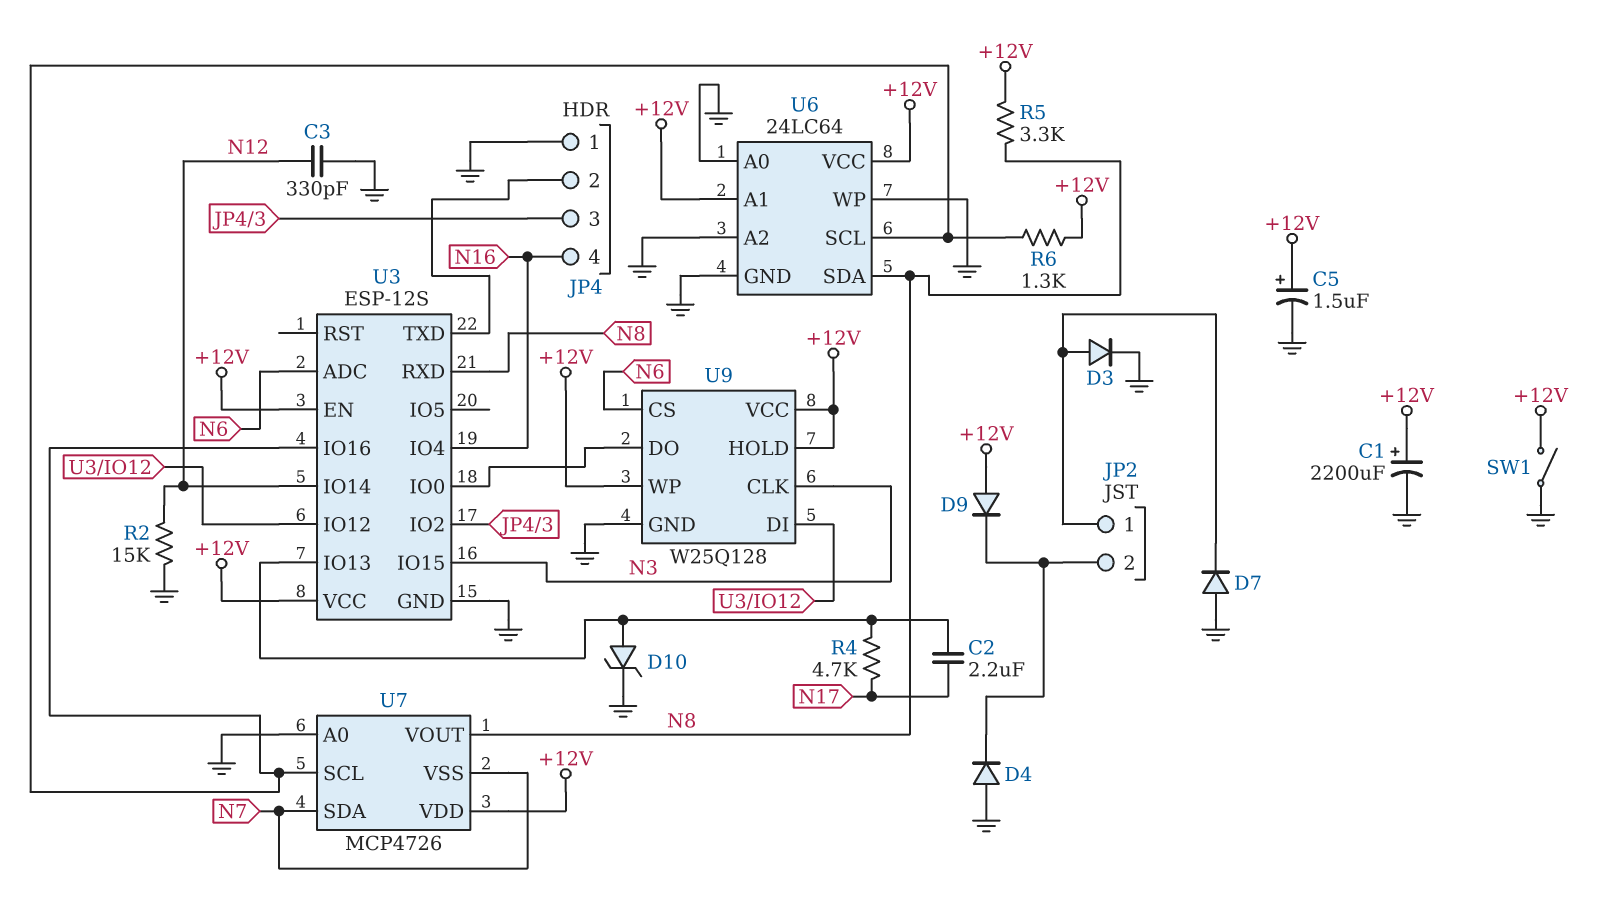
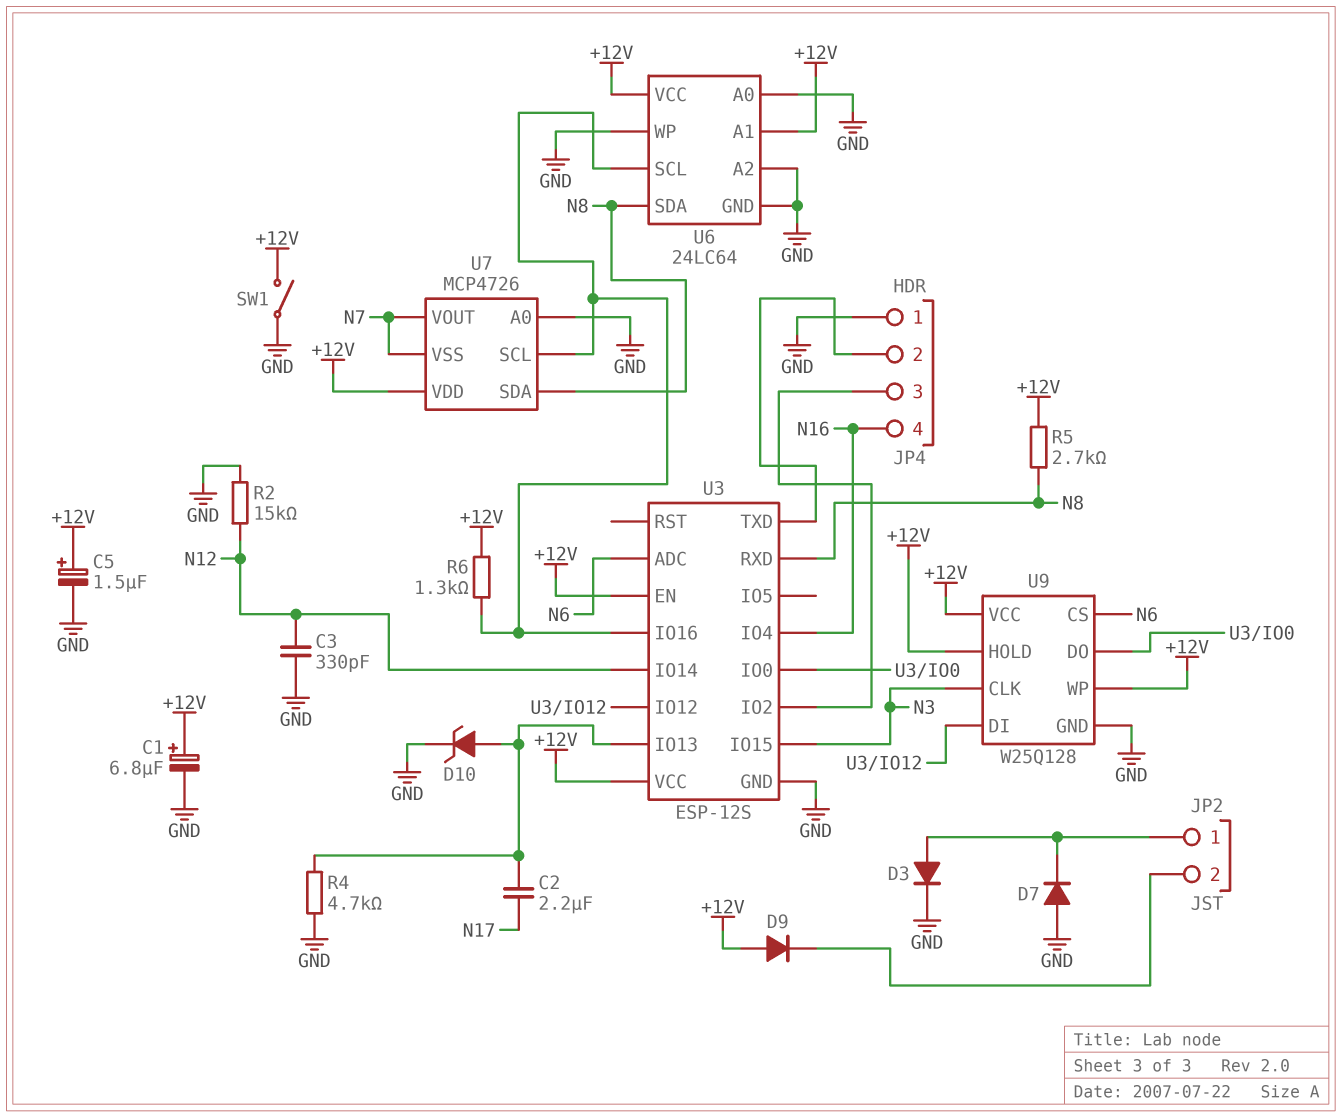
C1: 2200uF (plus +12V, minus GND) -> 6.8uF (plus +12V, minus GND)
D4: diode (A GND, K JP2/2) -> none
R4: 4.7k (N17, U3/IO13) -> 4.7k (GND, U3/IO13)
R5: 3.3k (+12V, N8) -> 2.7k (+12V, N8)
U7 pin SDA: N7 -> N8
U7 pin VOUT: N8 -> N7

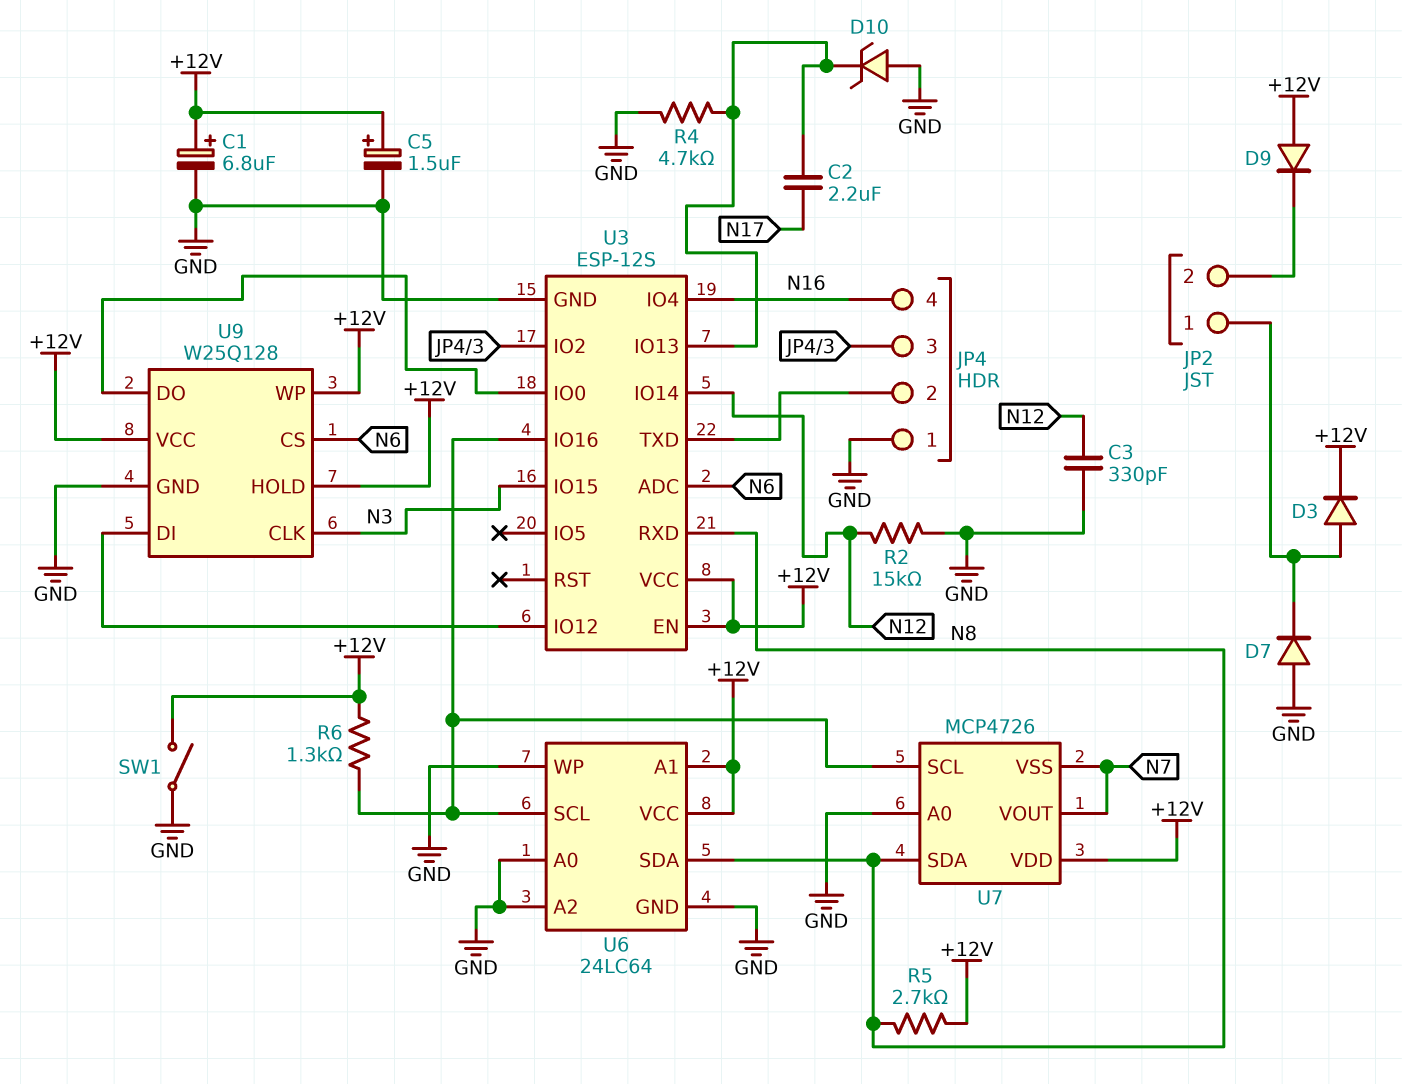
D3: diode (A JP2/1, K GND) -> diode (A JP2/1, K +12V)
D10: zener (A U3/IO13, K GND) -> zener (A GND, K U3/IO13)

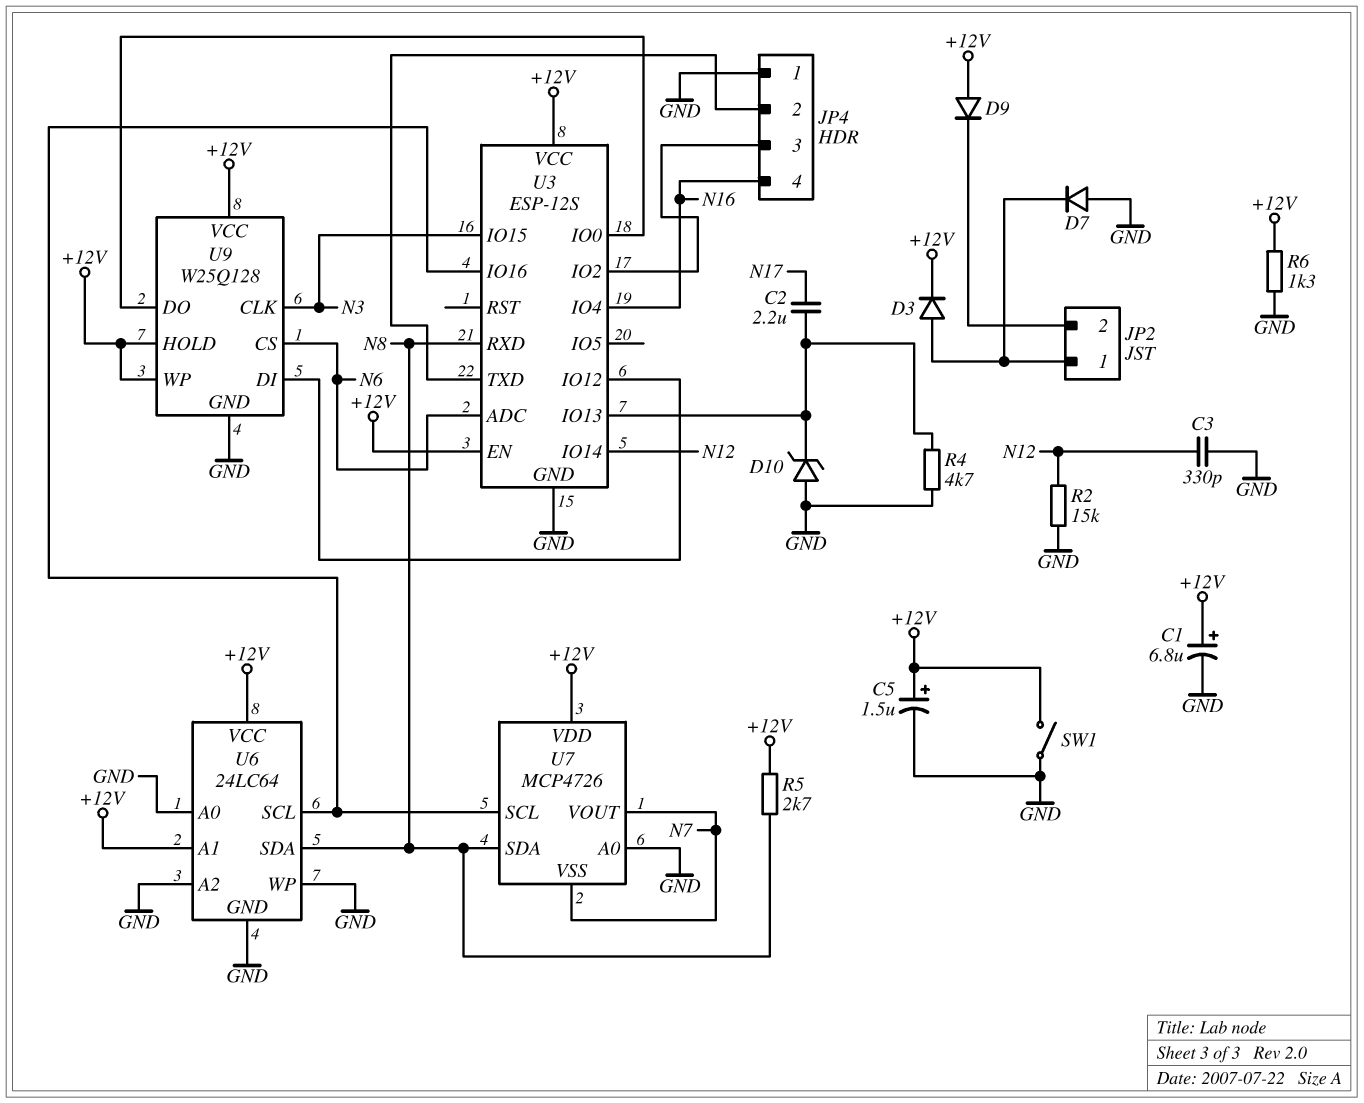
R6: 1.3k (+12V, U3/IO16) -> 1.3k (+12V, GND)

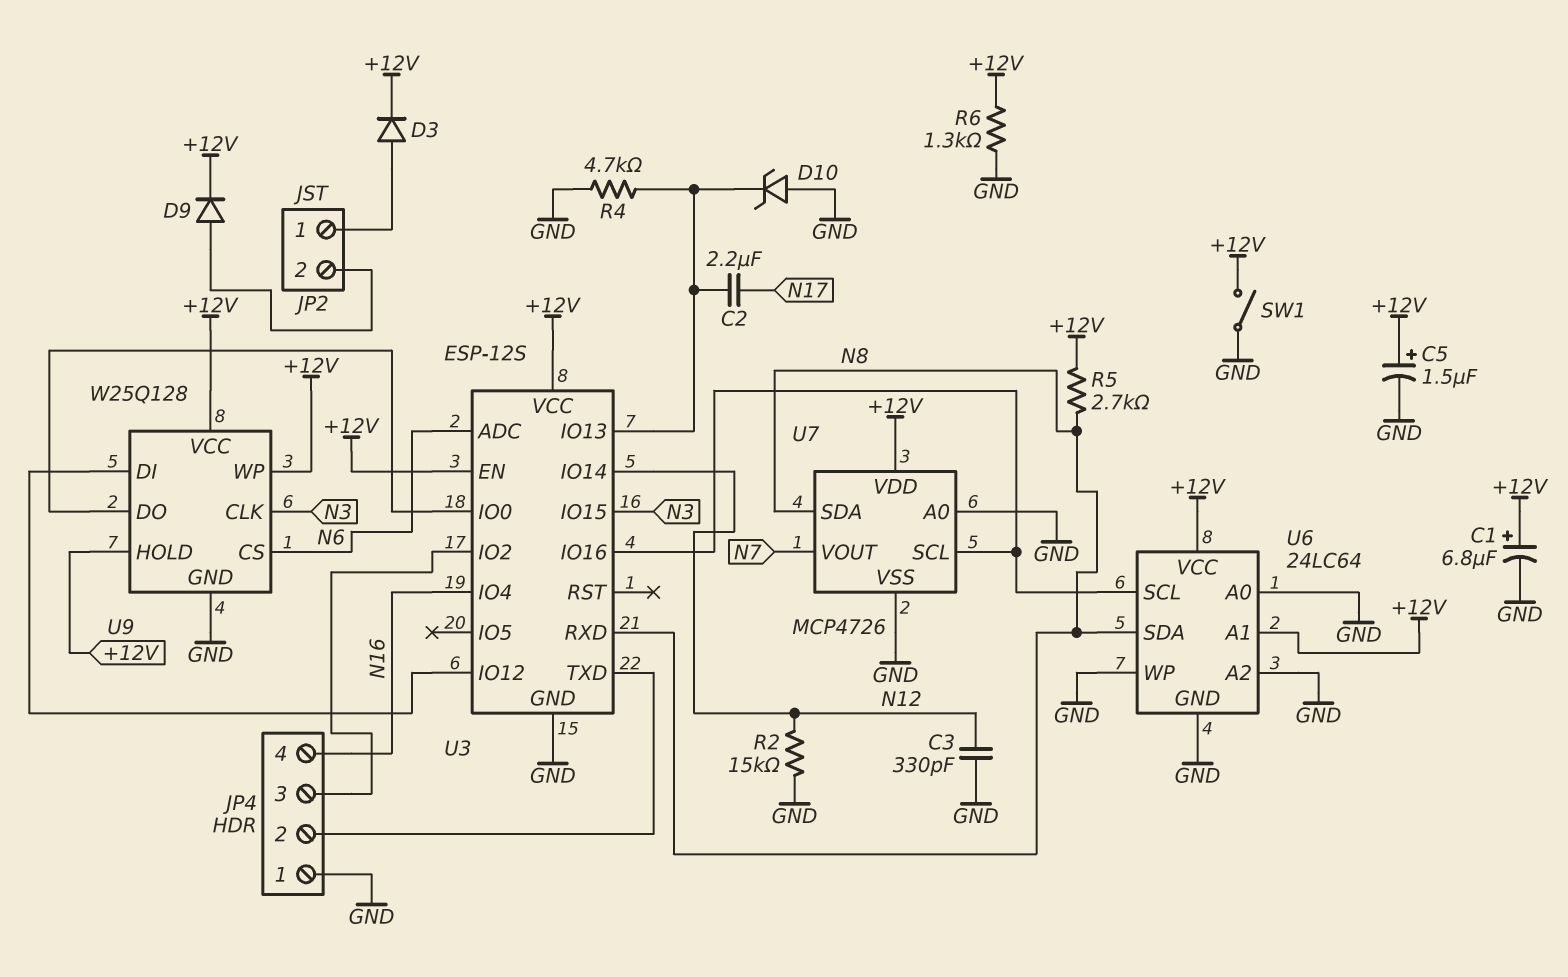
D7: diode (A GND, K JP2/1) -> none
D9: diode (A +12V, K JP2/2) -> diode (A JP2/2, K +12V)
U7 pin VSS: N7 -> GND

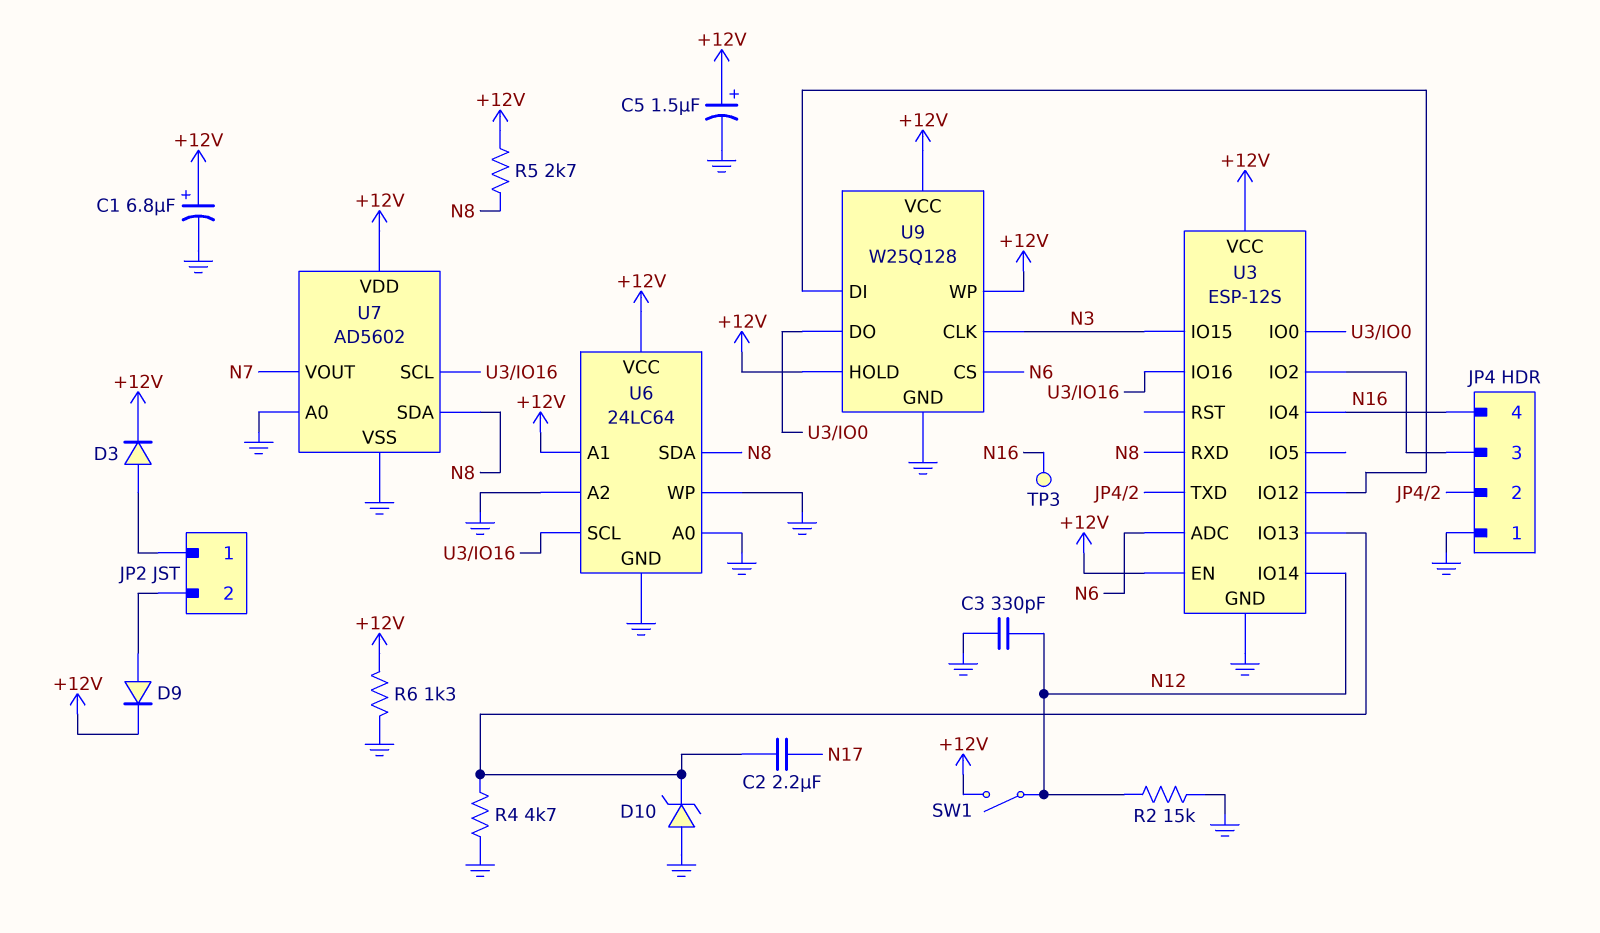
SW1: switch (+12V, GND) -> switch (+12V, N12)
TP3: none -> test point (N16)
U7: MCP4726 -> AD5602

